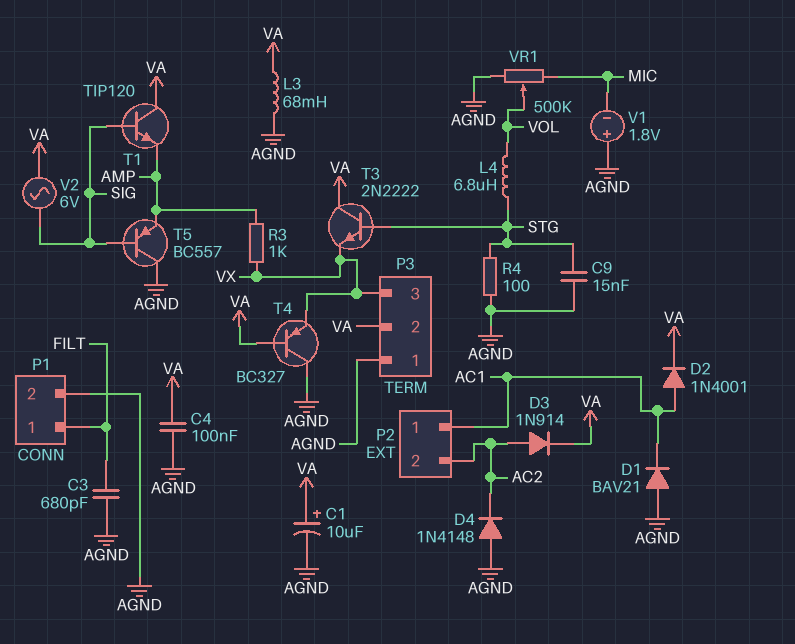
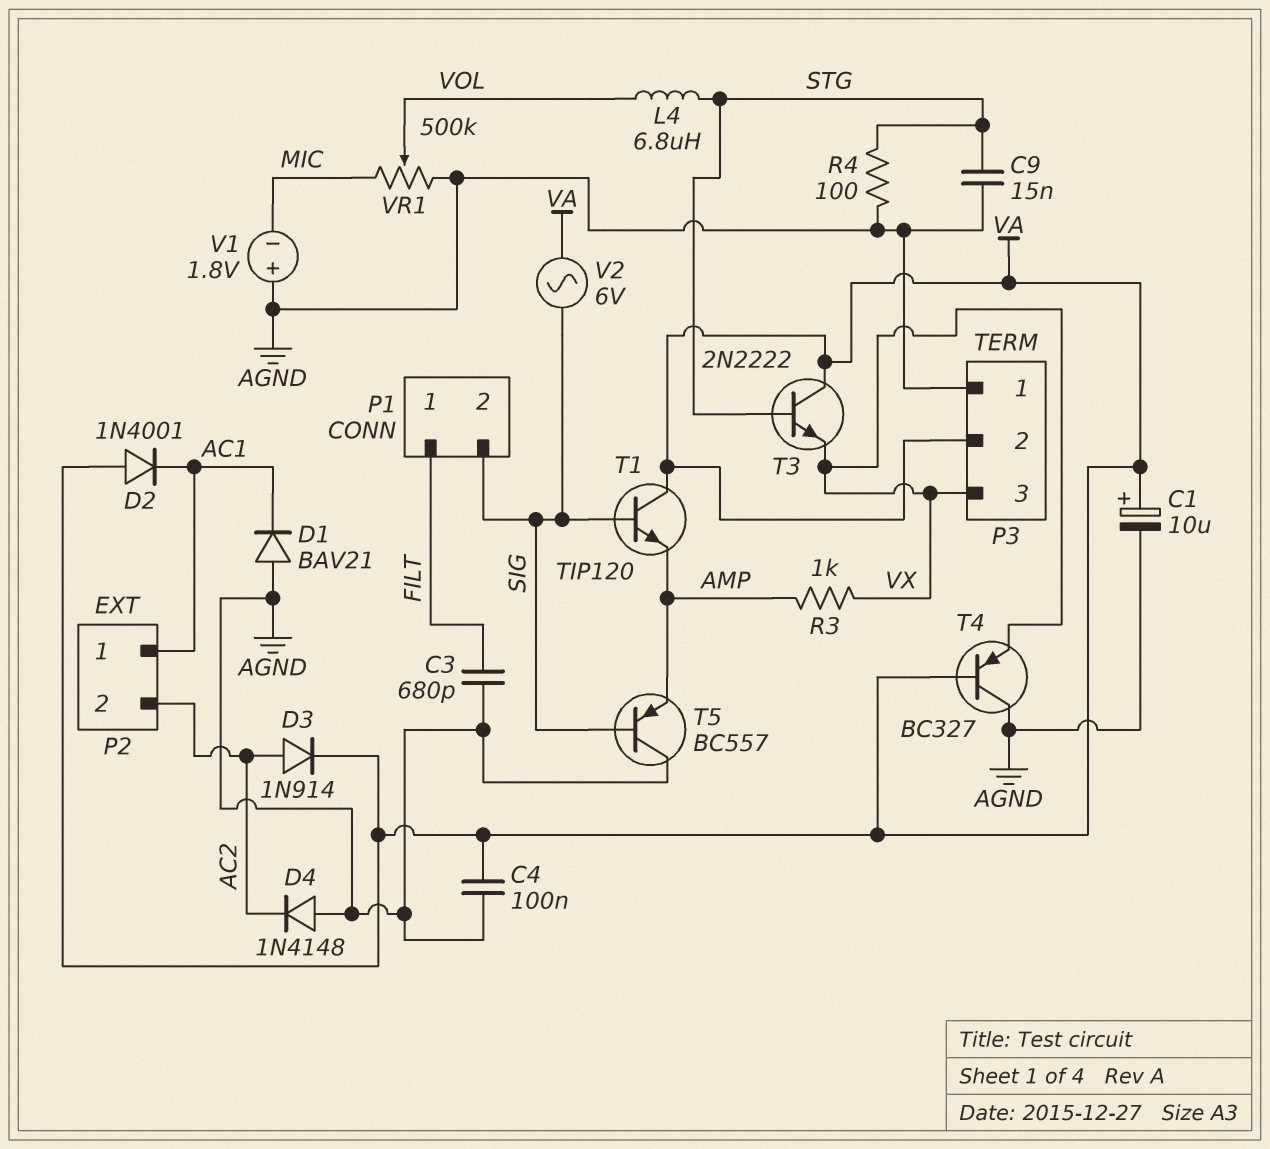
D2: diode 1N4001 (A AC1, K VA) -> diode 1N4001 (A VA, K AC1)
L3: 68mH (AGND, VA) -> none
P1 pin 2: AGND -> SIG

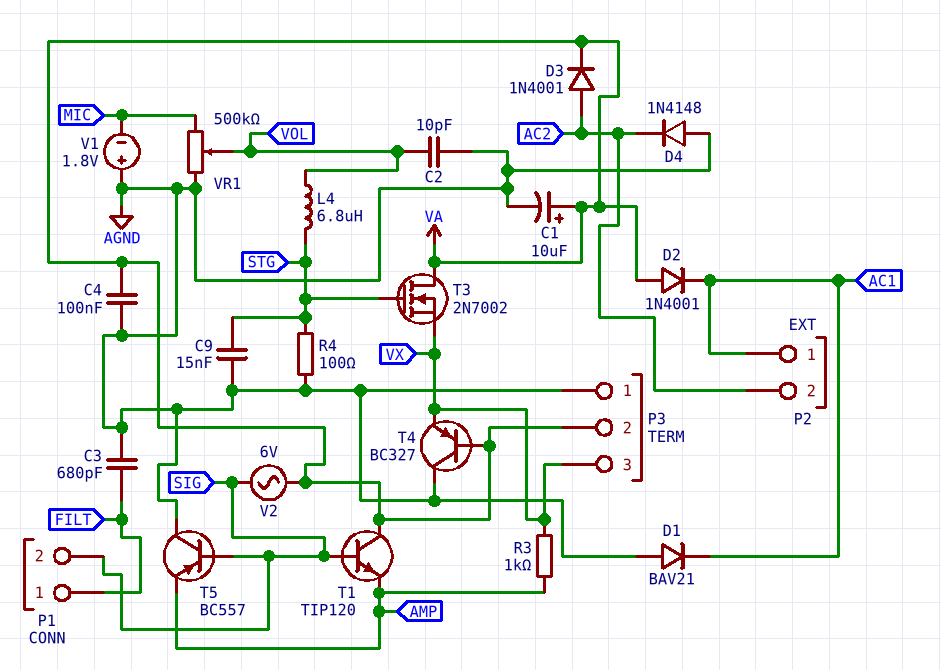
C2: none -> 10pF (AGND, VOL)
D3: diode 1N914 (A AC2, K VA) -> diode 1N4001 (A AC2, K VA)
T3: NPN 2N2222 (B STG, C VA, E VX) -> NMOS 2N7002 (G STG, D VA, S VX)

